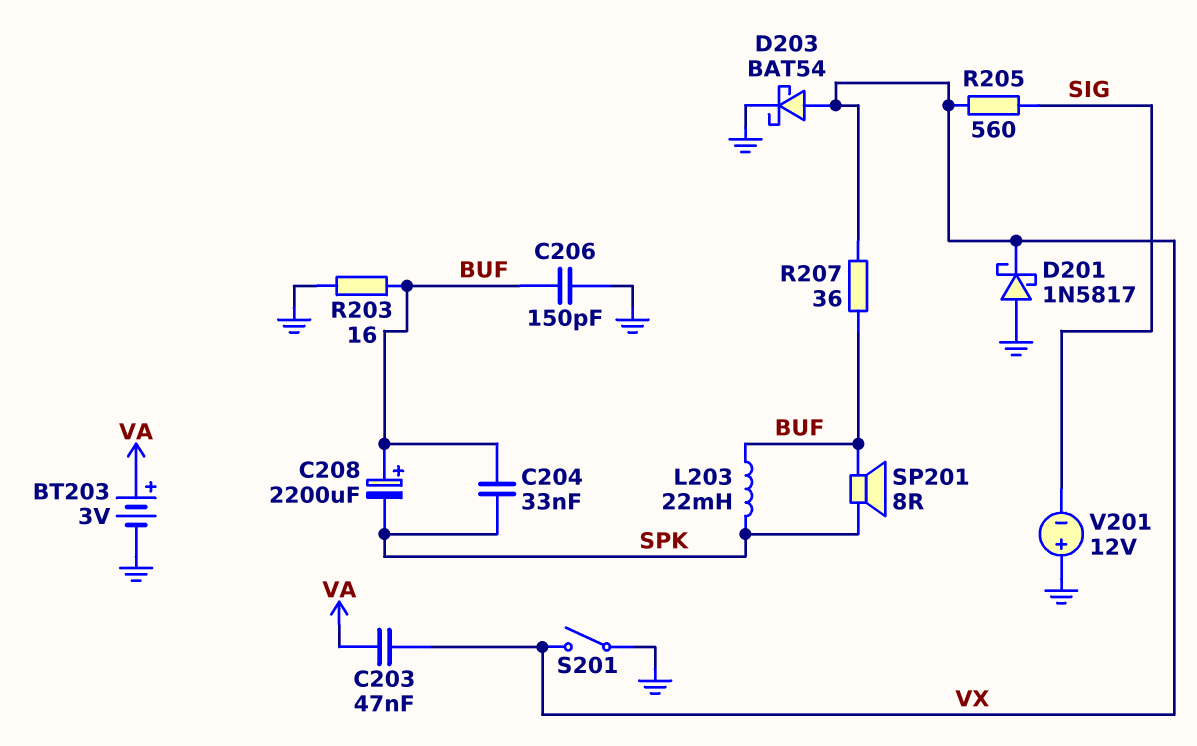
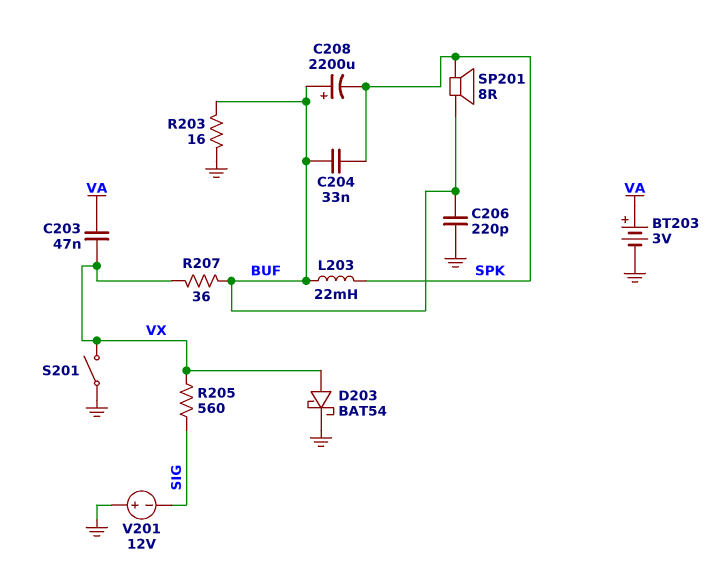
C206: 150pF (BUF, GND) -> 220pF (BUF, GND)
D201: schottky 1N5817 (A GND, K VX) -> none

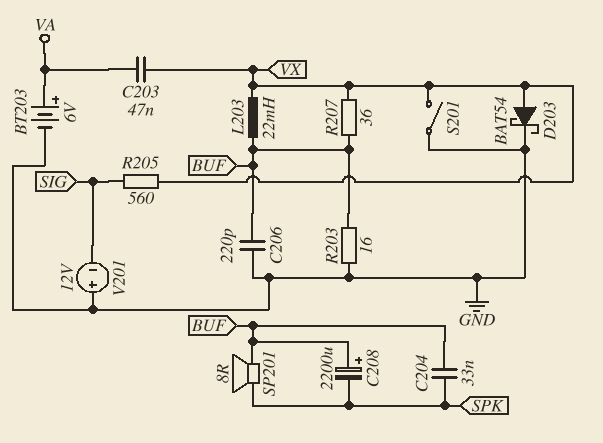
BT203: 3V (plus VA, minus GND) -> 6V (plus VA, minus GND)
L203: 22mH (BUF, SPK) -> 22mH (BUF, VX)

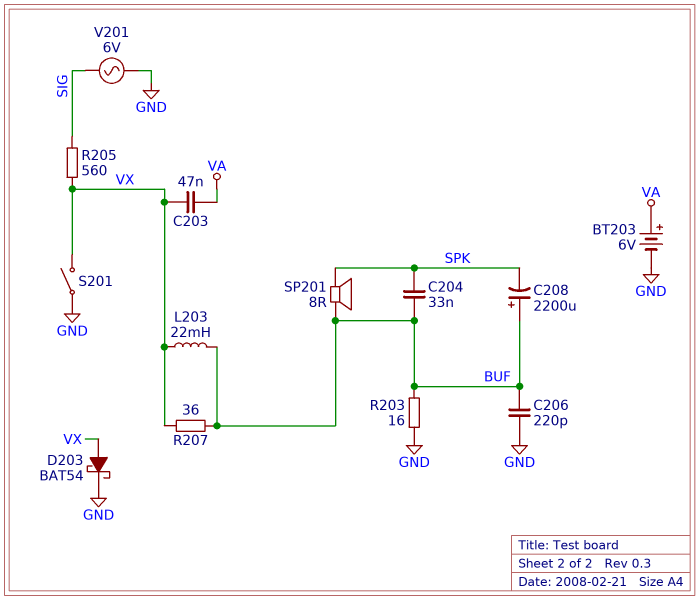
V201: 12V (plus GND, minus SIG) -> AC 6V (GND, SIG)

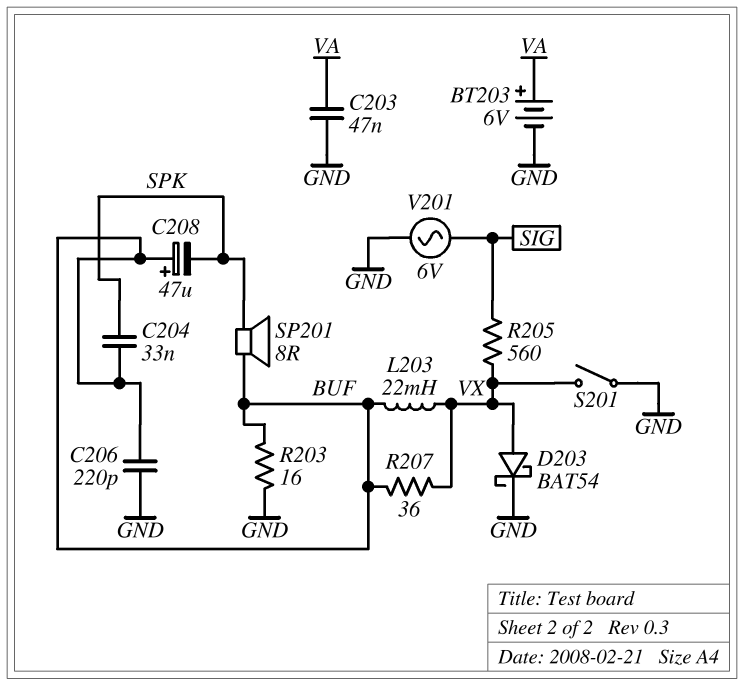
C203: 47nF (VA, VX) -> 47nF (GND, VA)
C208: 2200uF (plus BUF, minus SPK) -> 47uF (plus BUF, minus SPK)

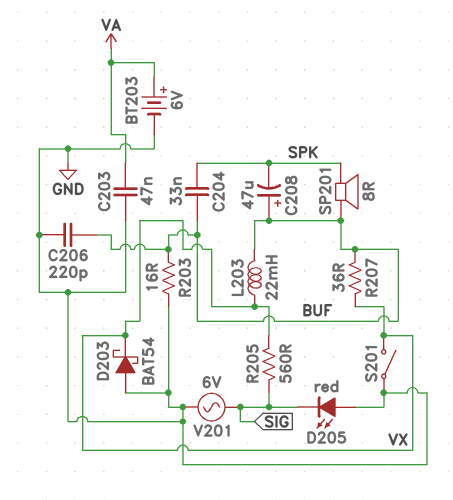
D203: schottky BAT54 (A VX, K GND) -> schottky BAT54 (A GND, K VX)
D205: none -> LED red (A GND, K SIG)

